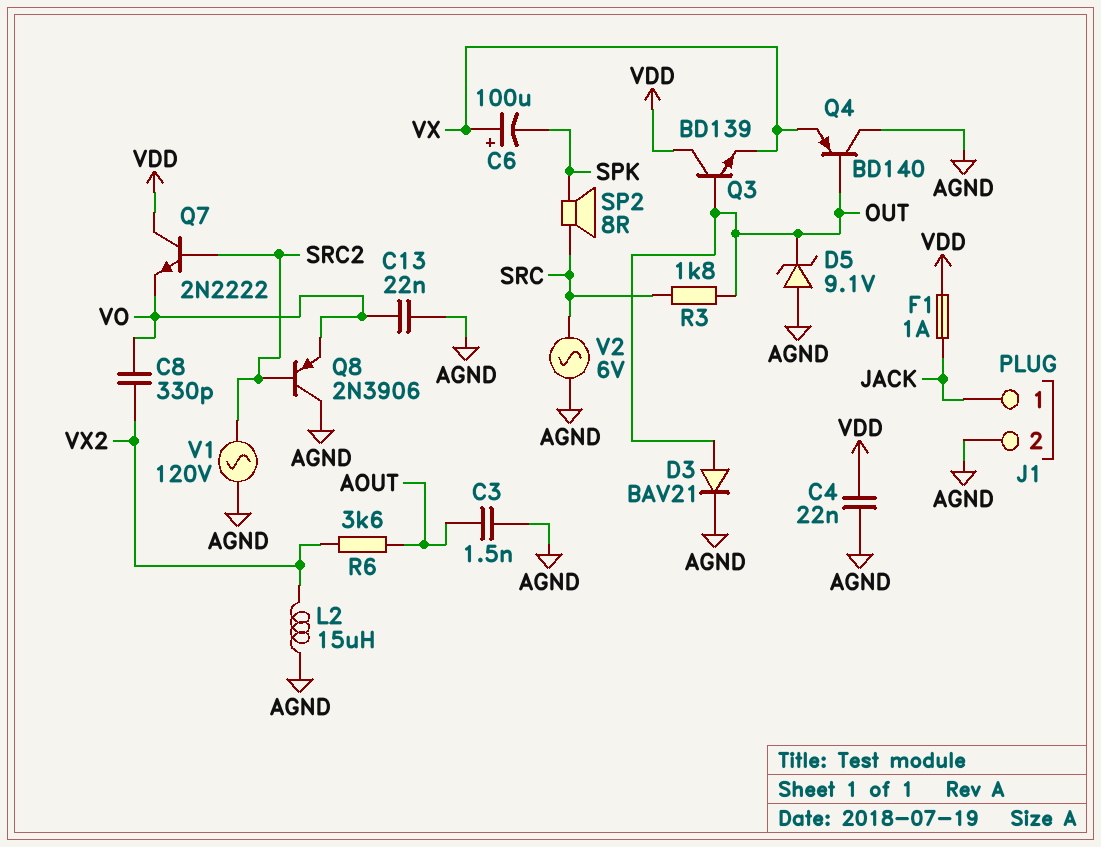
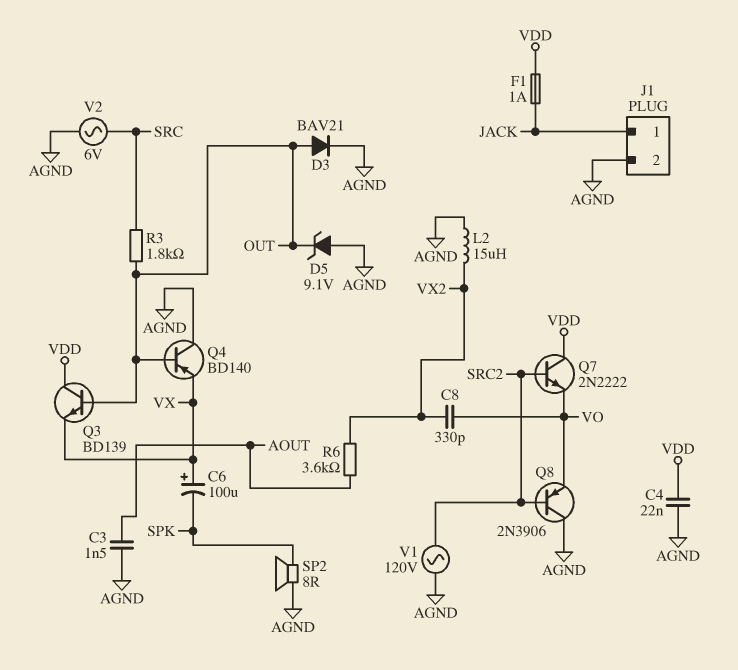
C13: 22nF (AGND, VO) -> none
SP2: speaker 8R (SPK, SRC) -> speaker 8R (AGND, SPK)

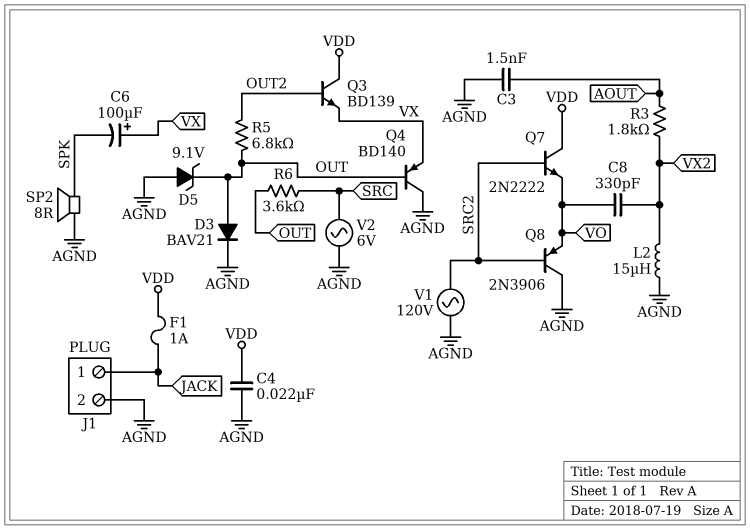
Q3: NPN BD139 (B OUT, C VDD, E VX) -> NPN BD139 (B OUT2, C VDD, E VX)
R3: 1.8k (OUT, SRC) -> 1.8k (AOUT, VX2)
R5: none -> 6.8k (OUT, OUT2)
R6: 3.6k (AOUT, VX2) -> 3.6k (OUT, SRC)

